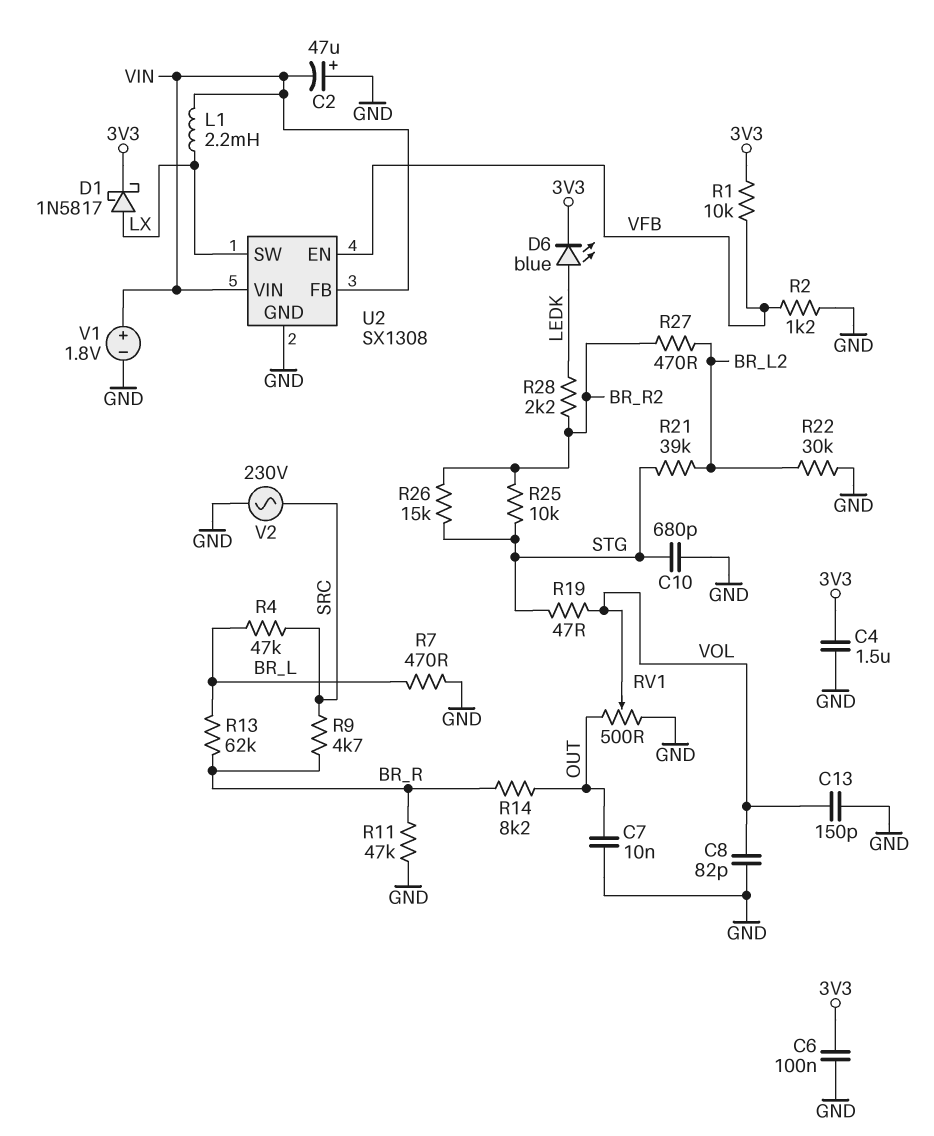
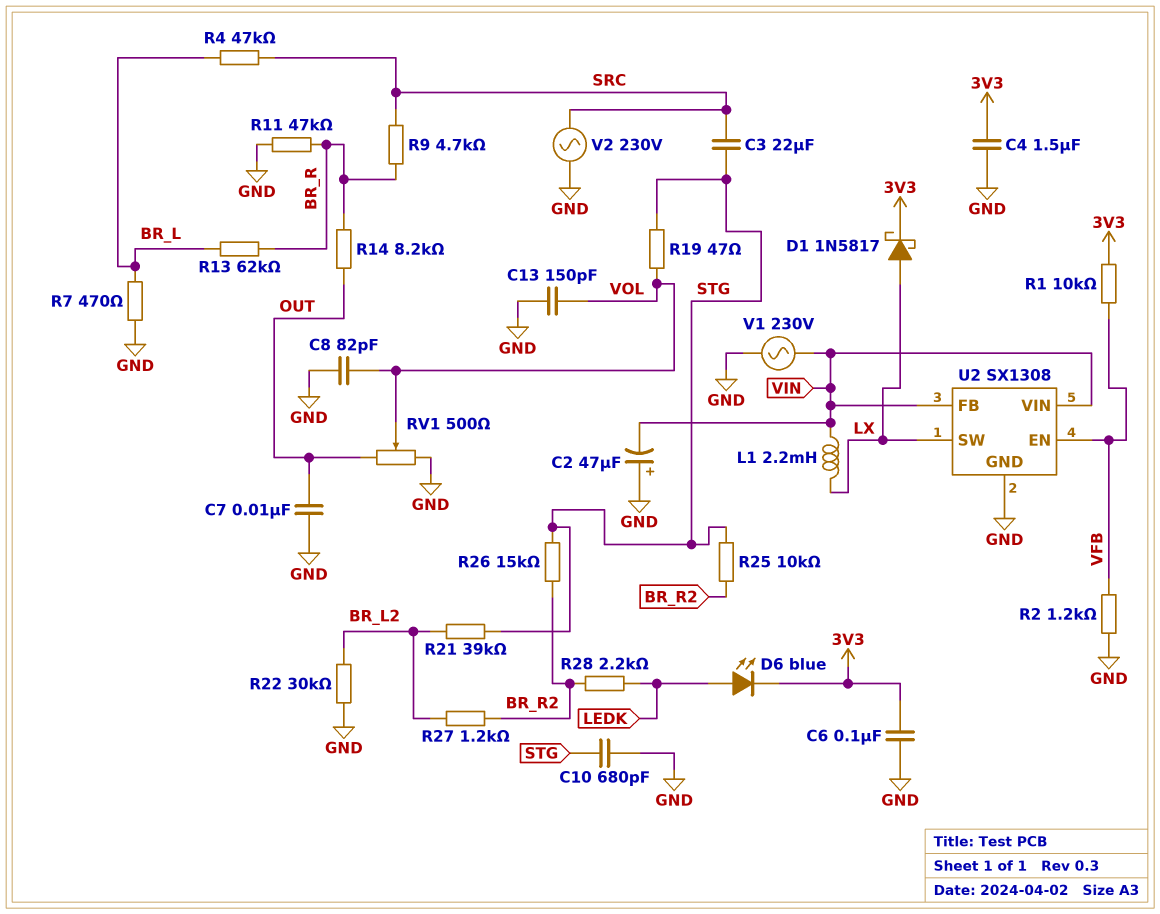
C3: none -> 22uF (SRC, STG)
R27: 470 (BR_L2, BR_R2) -> 1.2k (BR_L2, BR_R2)
V1: 1.8V (plus VIN, minus GND) -> AC 230V (GND, VIN)

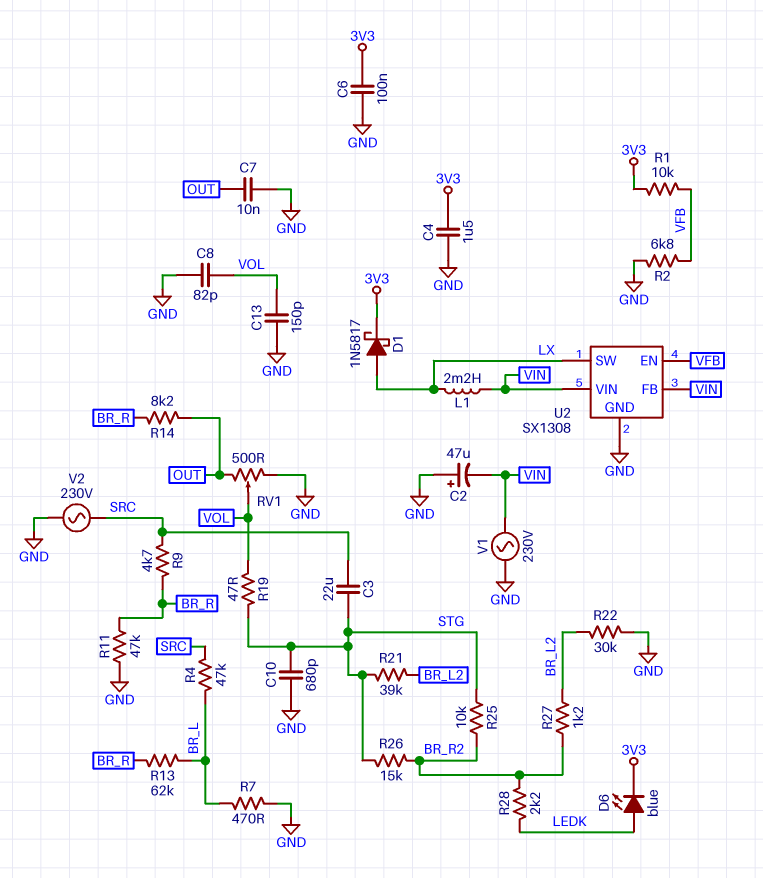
R2: 1.2k (GND, VFB) -> 6.8k (GND, VFB)

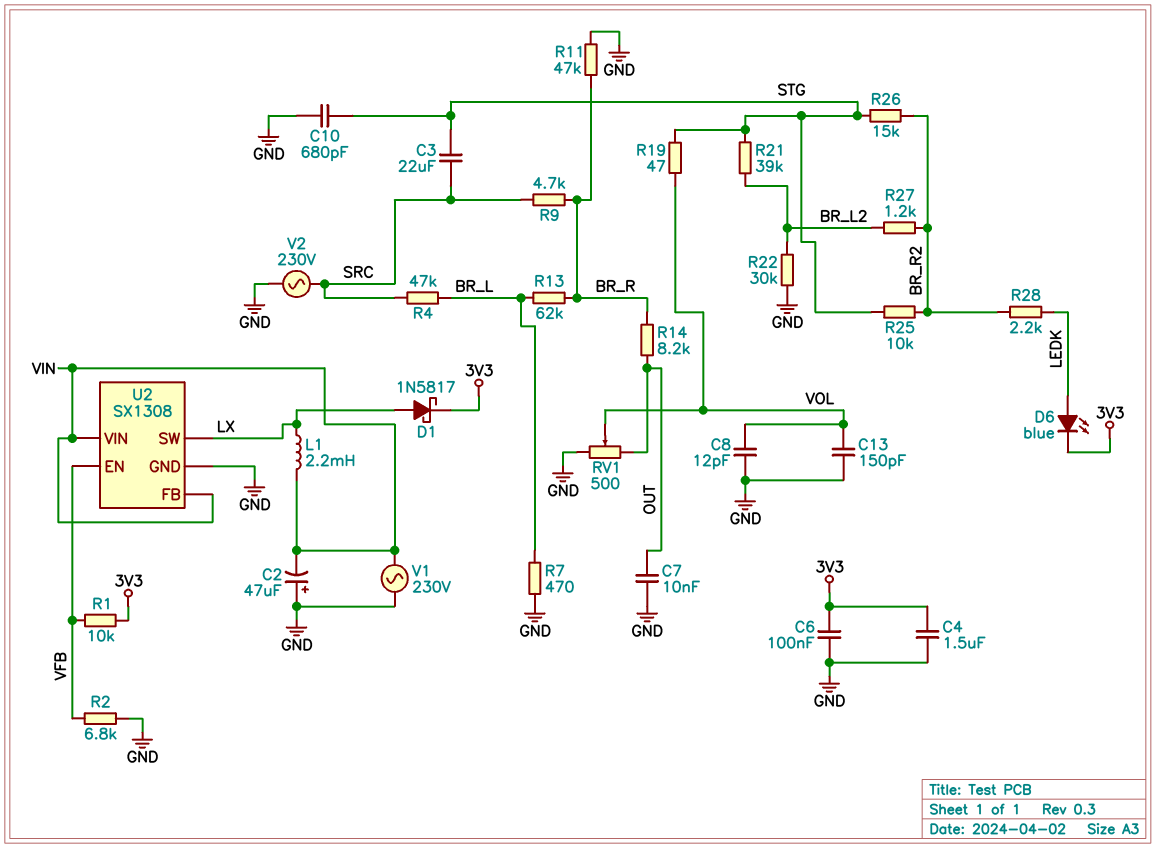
C8: 82pF (GND, VOL) -> 12pF (GND, VOL)

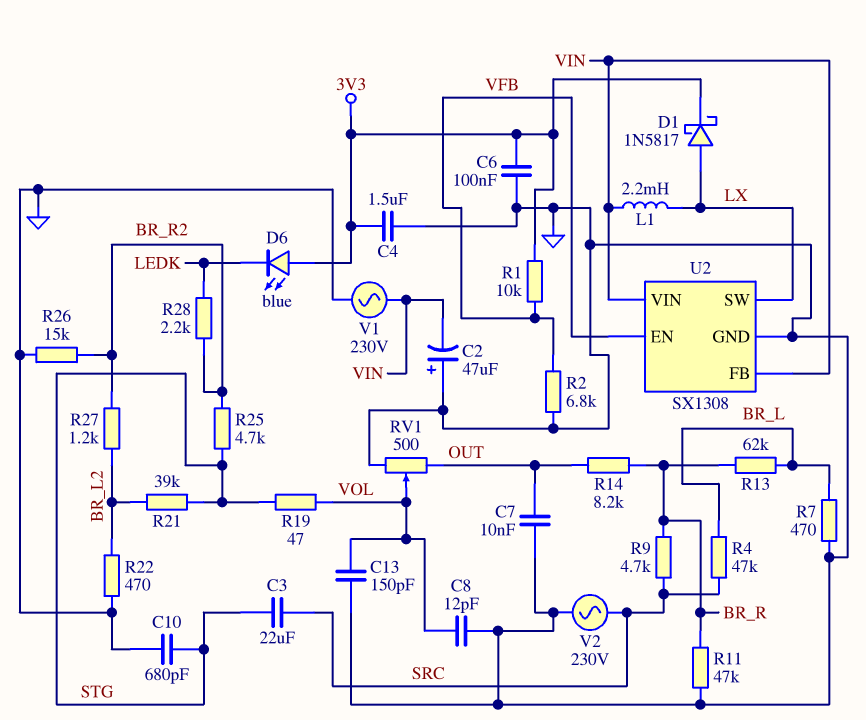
D6: LED blue (A LEDK, K 3V3) -> LED blue (A 3V3, K LEDK)
R22: 30k (BR_L2, GND) -> 470 (BR_L2, GND)
R25: 10k (BR_R2, STG) -> 4.7k (BR_R2, STG)
R26: 15k (BR_R2, STG) -> 15k (BR_R2, GND)

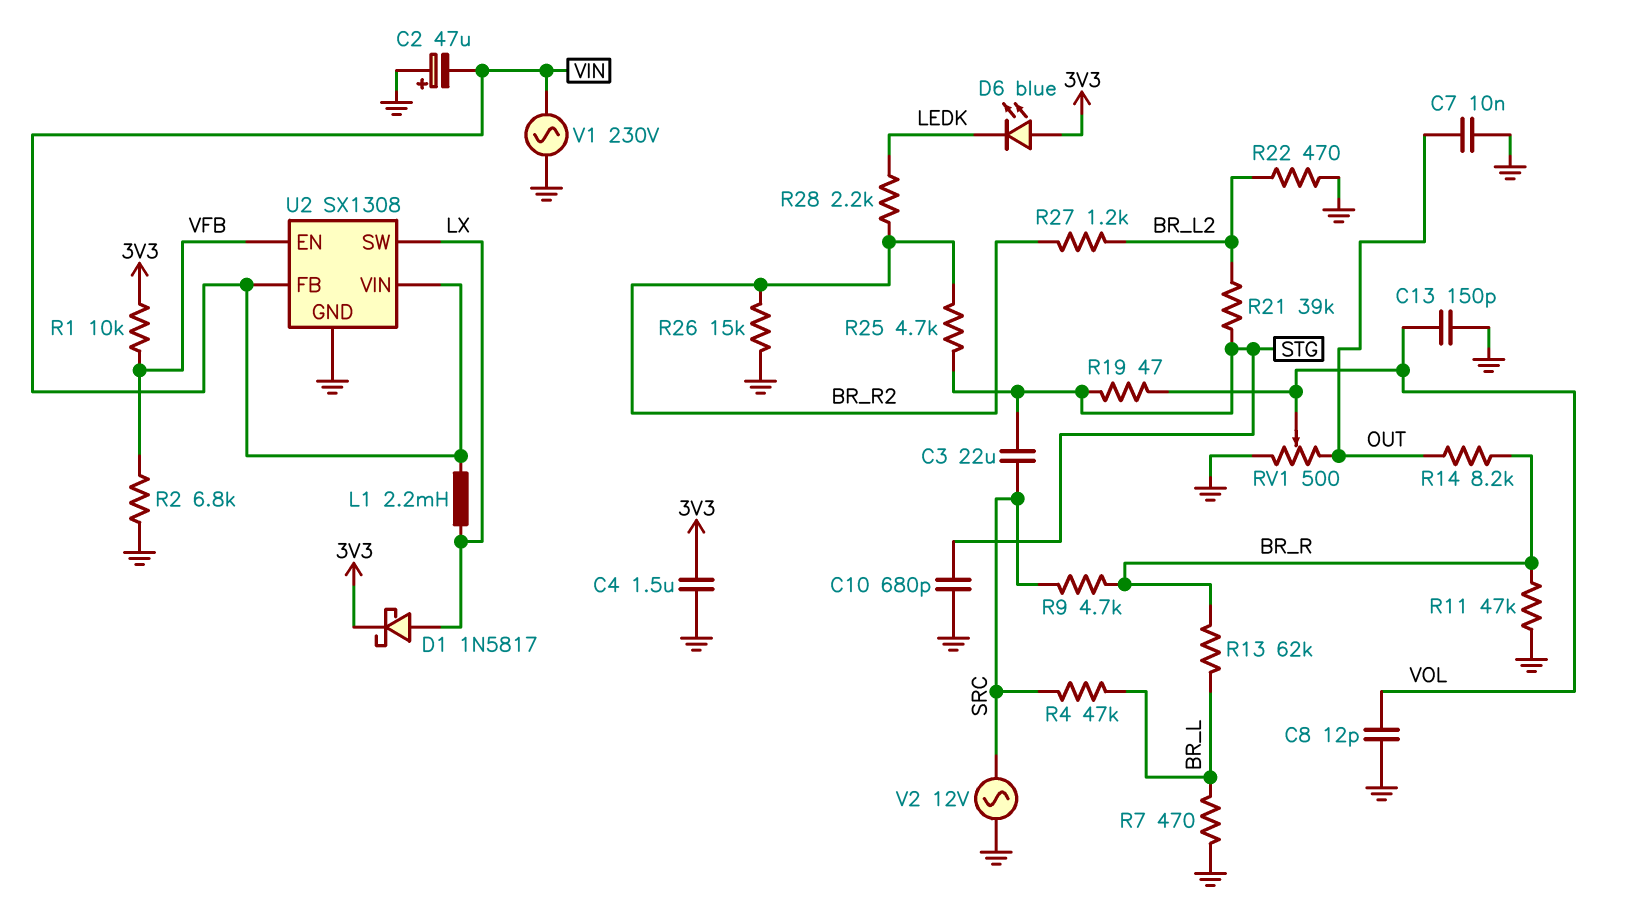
C6: 100nF (3V3, GND) -> none
V2: AC 230V (GND, SRC) -> AC 12V (GND, SRC)

